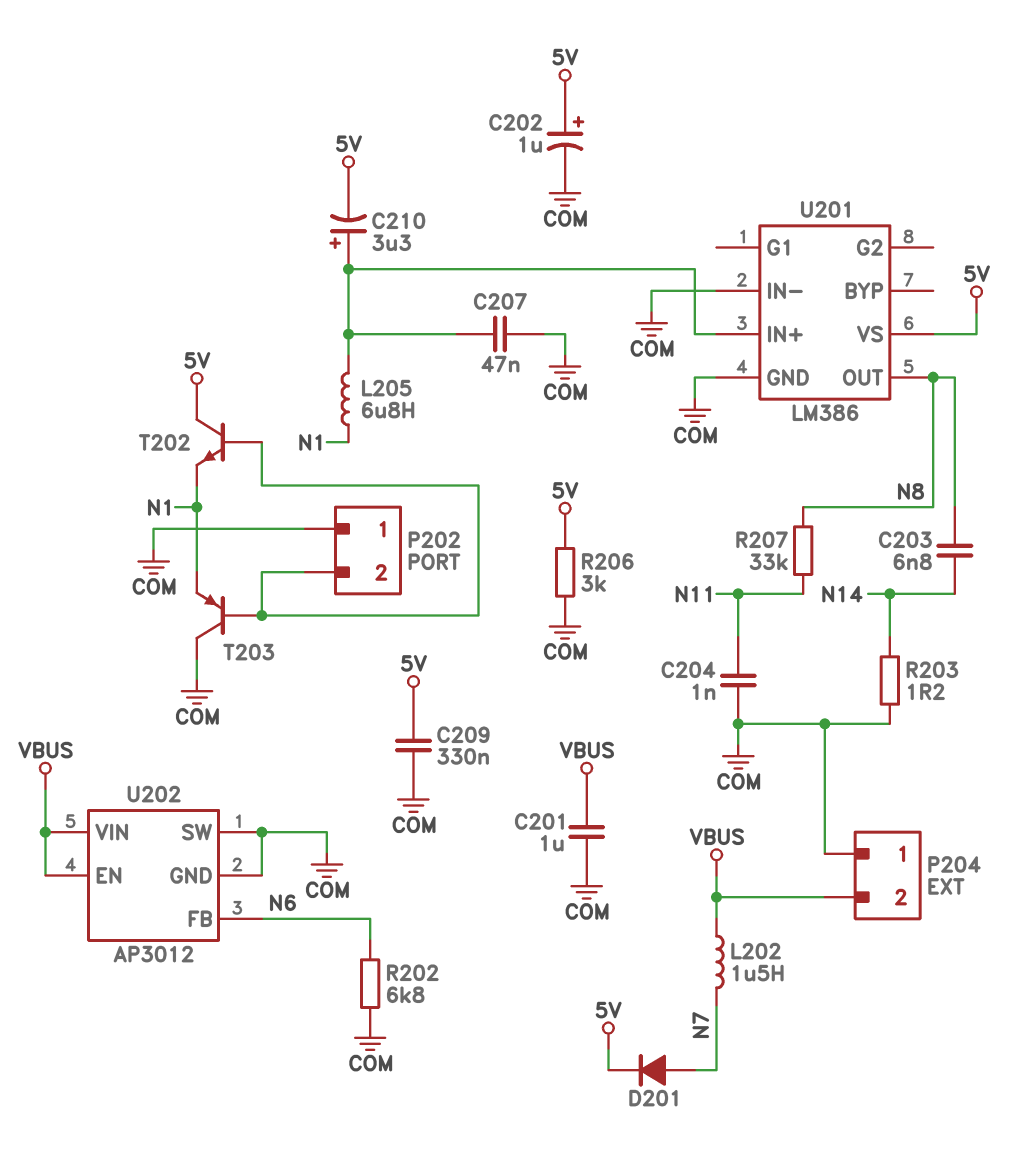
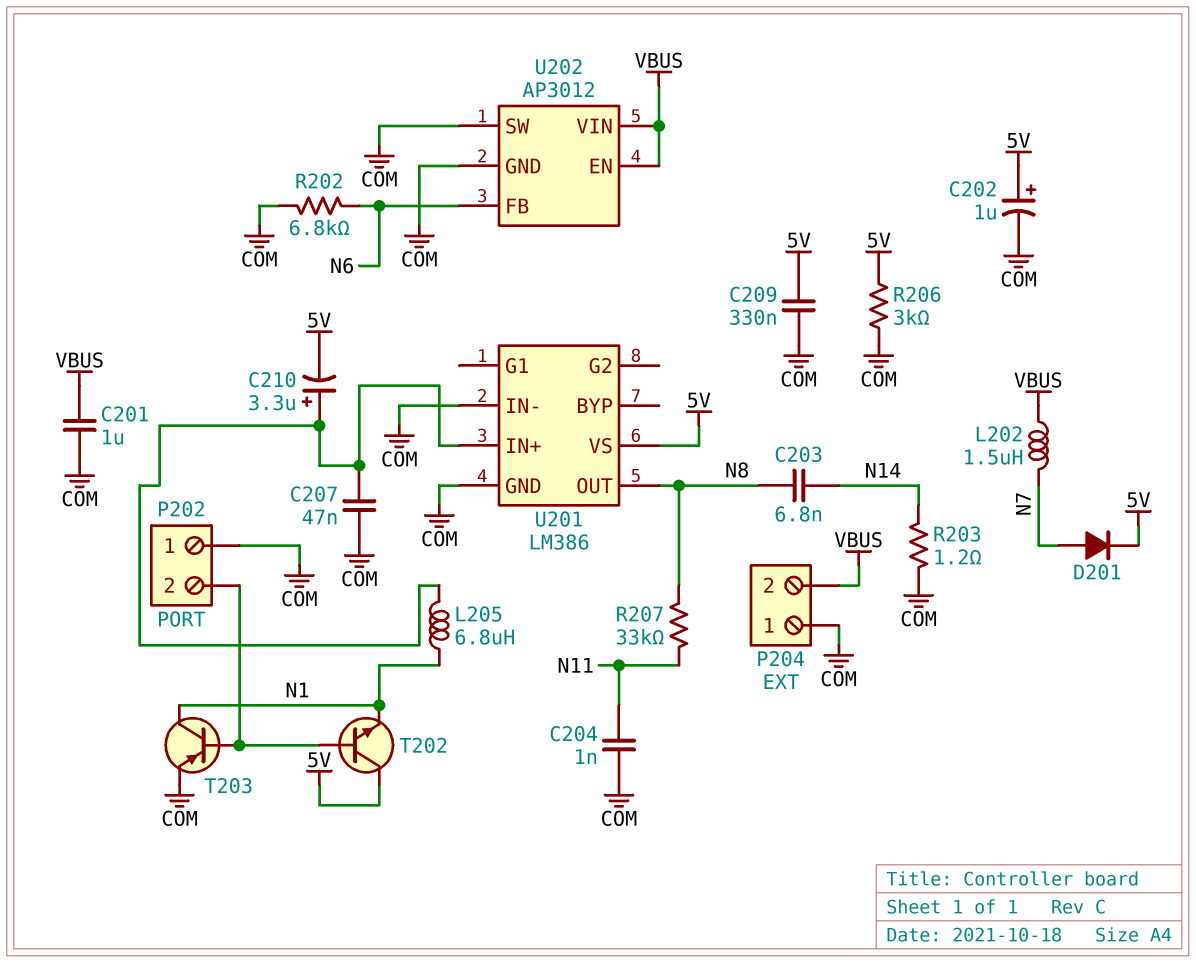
T203: PNP (B P202/2, C COM, E N1) -> PNP (B P202/2, C N1, E COM)

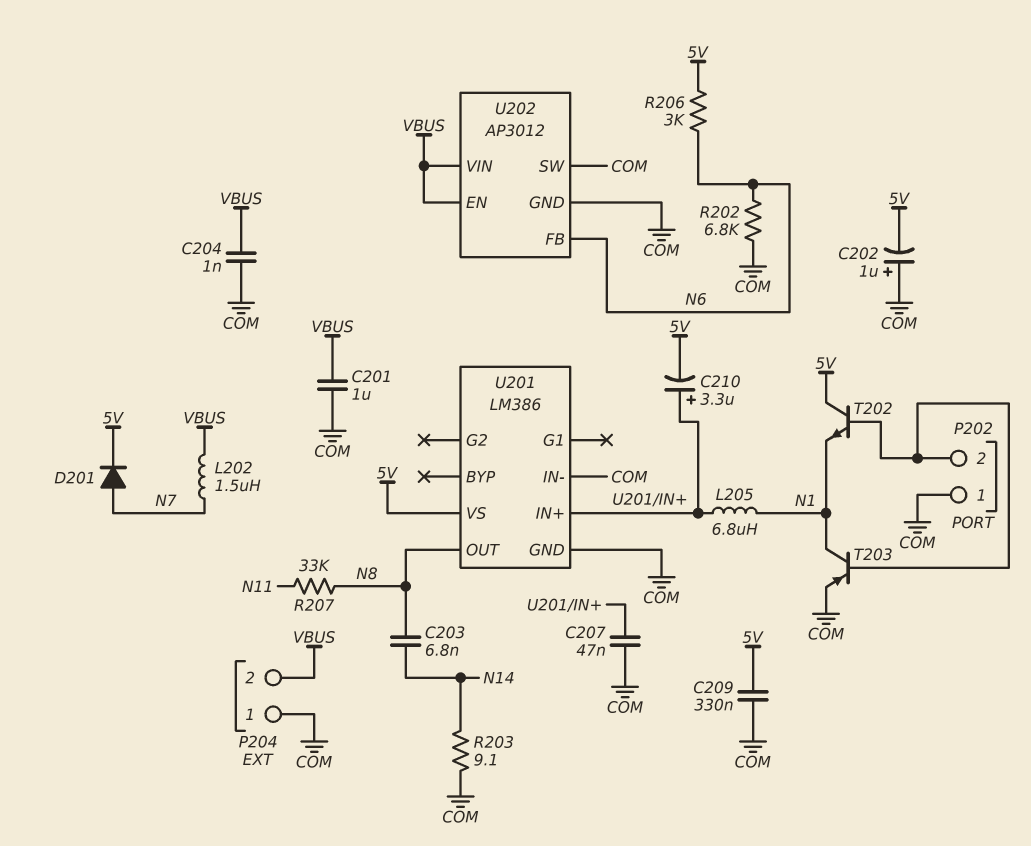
C202: 1uF (plus 5V, minus COM) -> 1uF (plus COM, minus 5V)
C204: 1nF (COM, N11) -> 1nF (COM, VBUS)
R203: 1.2 (COM, N14) -> 9.1 (COM, N14)
R206: 3k (5V, COM) -> 3k (5V, N6)

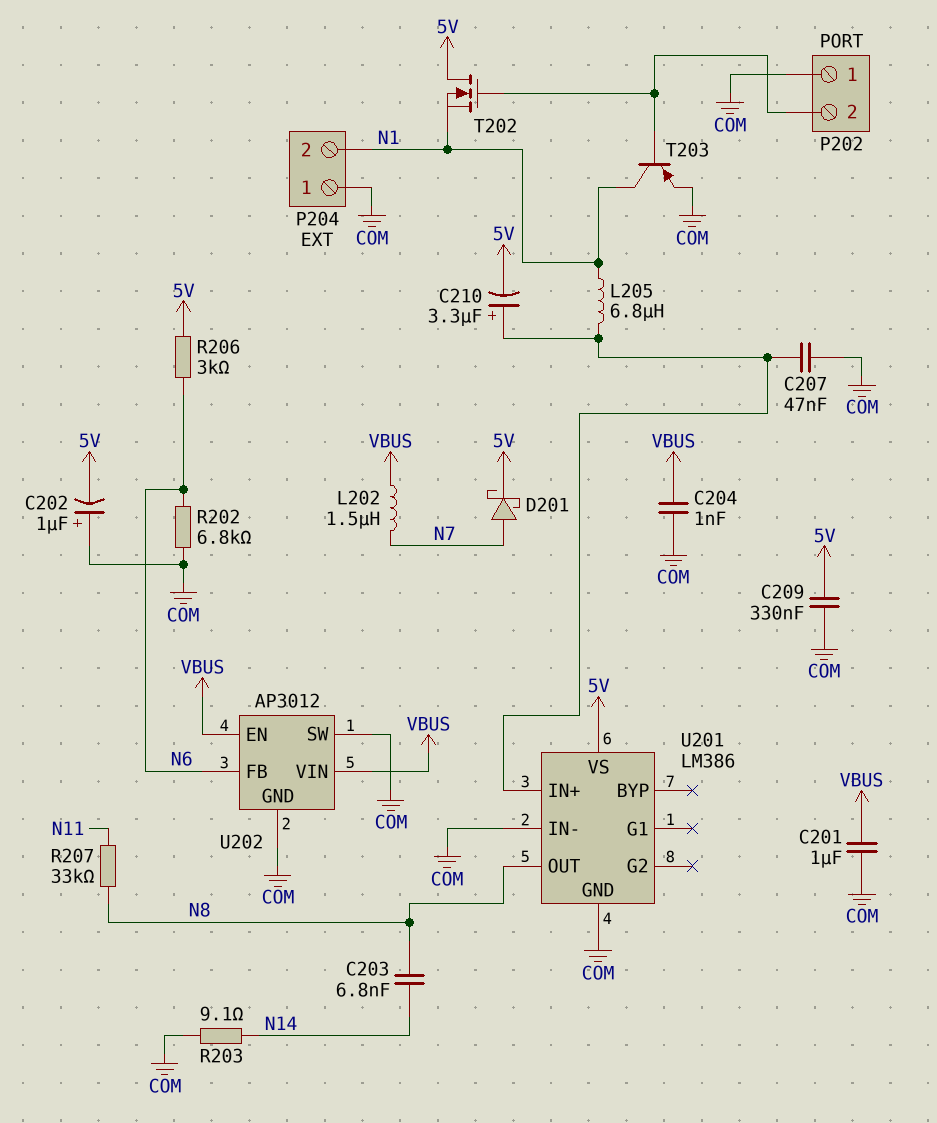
D201: diode (A N7, K 5V) -> schottky (A N7, K 5V)
P204 pin 2: VBUS -> N1
T202: NPN (B P202/2, C 5V, E N1) -> NMOS (G P202/2, D 5V, S N1)

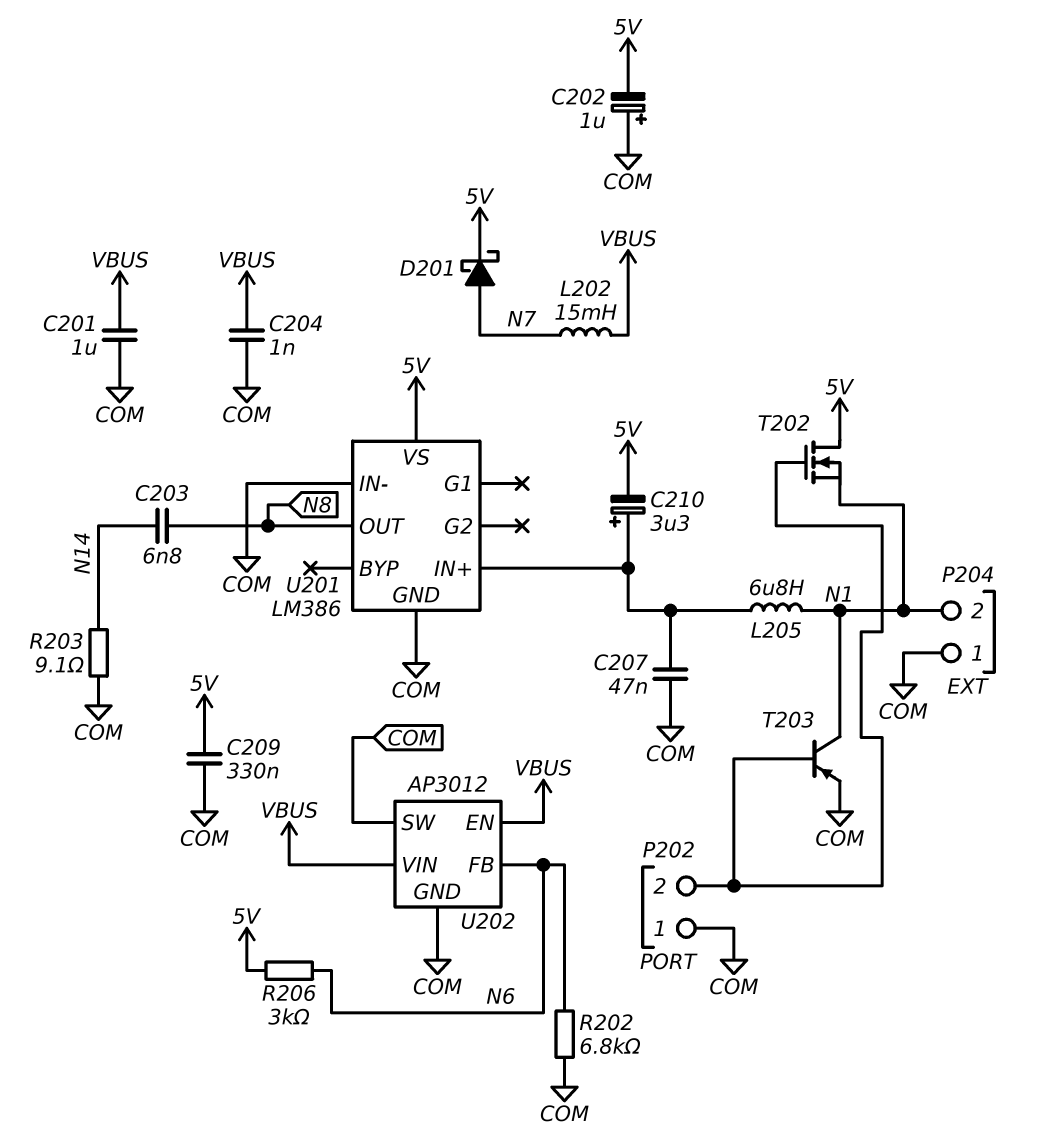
L202: 1.5uH (N7, VBUS) -> 15mH (N7, VBUS)
R207: 33k (N8, N11) -> none

